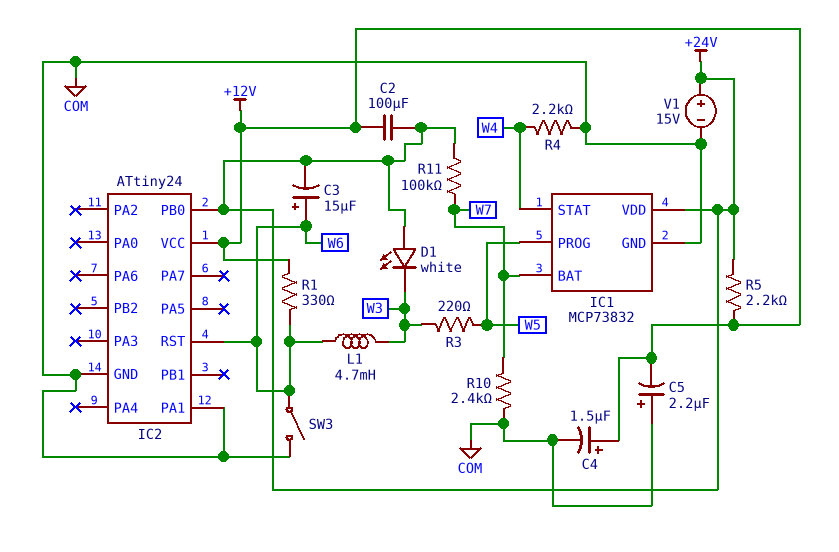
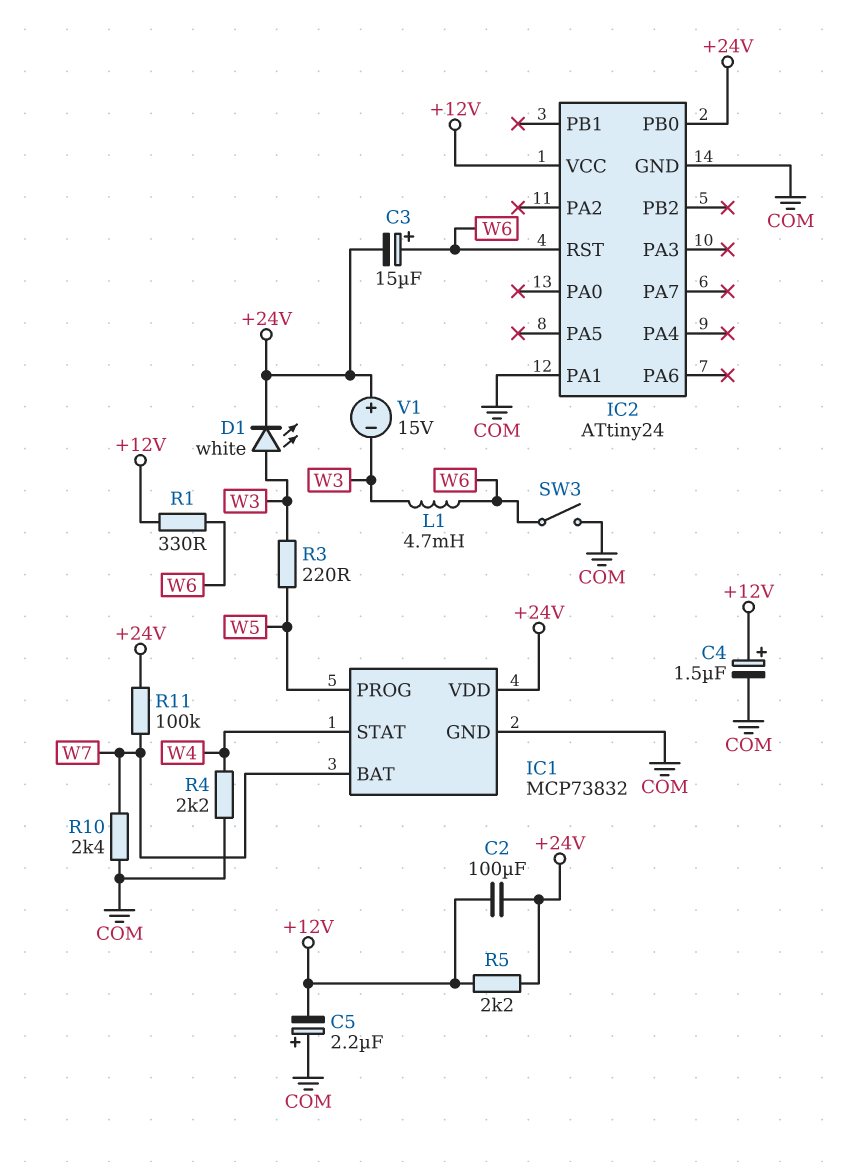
D1: LED white (A +24V, K W3) -> LED white (A W3, K +24V)
V1: 15V (plus +24V, minus COM) -> 15V (plus +24V, minus W3)

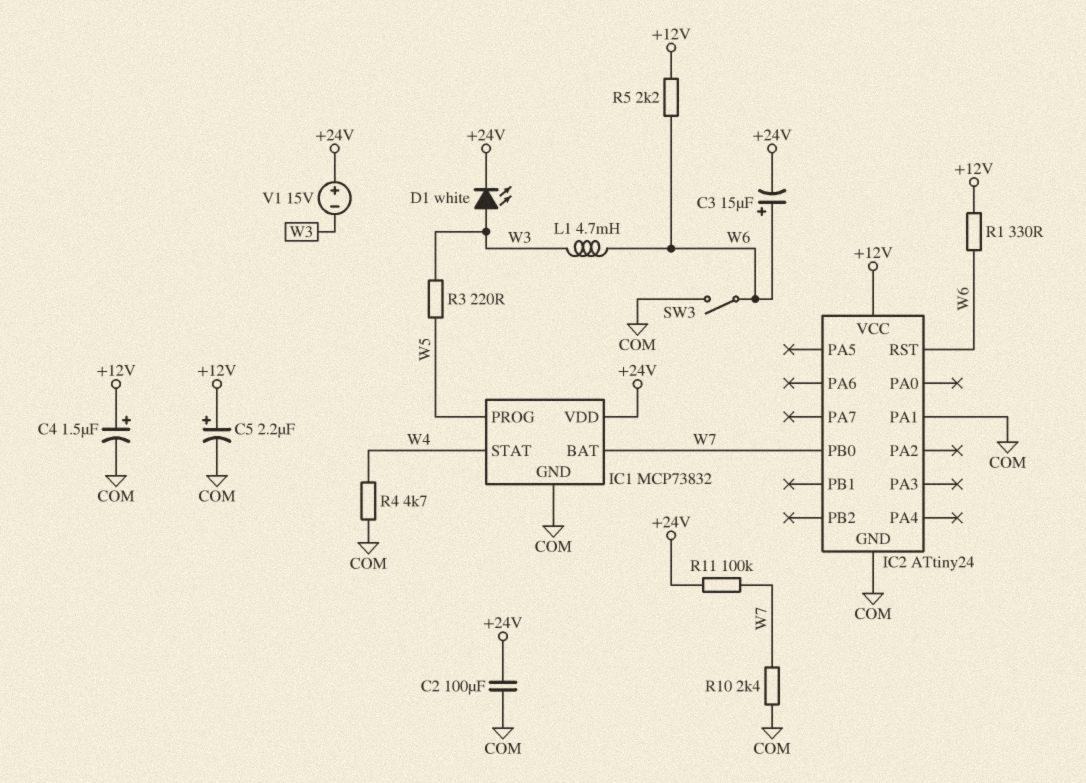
C2: 100uF (+12V, +24V) -> 100uF (+24V, COM)
C5: 2.2uF (plus COM, minus +12V) -> 2.2uF (plus +12V, minus COM)
IC2 pin PB0: +24V -> W7
R4: 2.2k (COM, W4) -> 4.7k (COM, W4)
R5: 2.2k (+12V, +24V) -> 2.2k (+12V, W6)

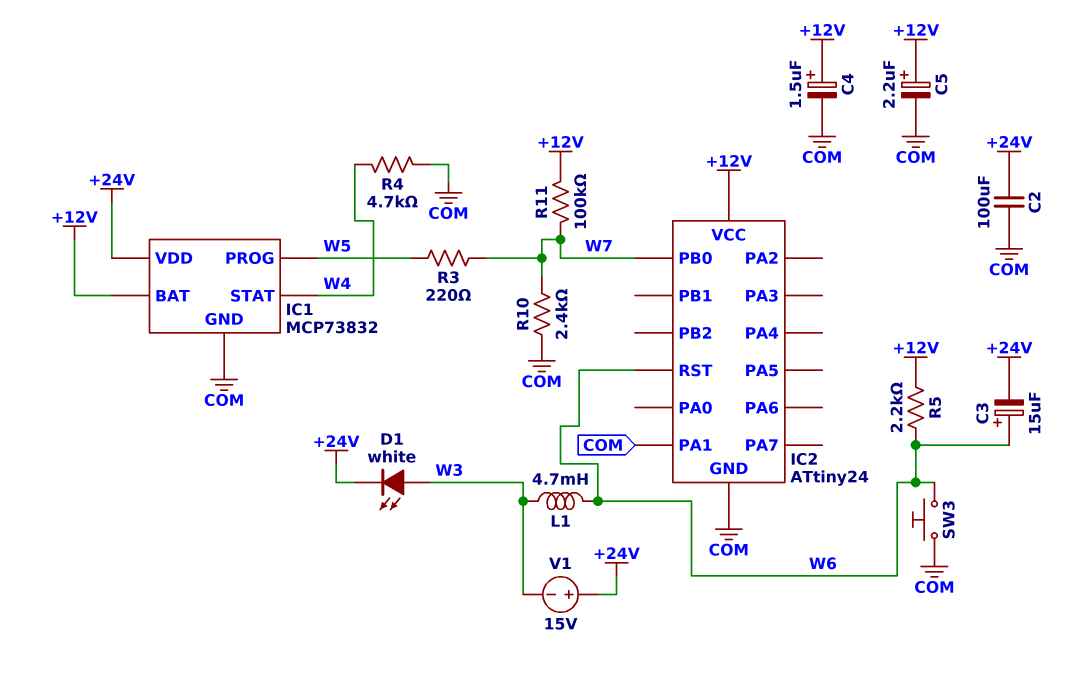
IC1 pin BAT: W7 -> +12V
R1: 330 (+12V, W6) -> none
R3: 220 (W3, W5) -> 220 (W5, W7)
R11: 100k (+24V, W7) -> 100k (+12V, W7)
SW3: switch (COM, W6) -> button (COM, W6)

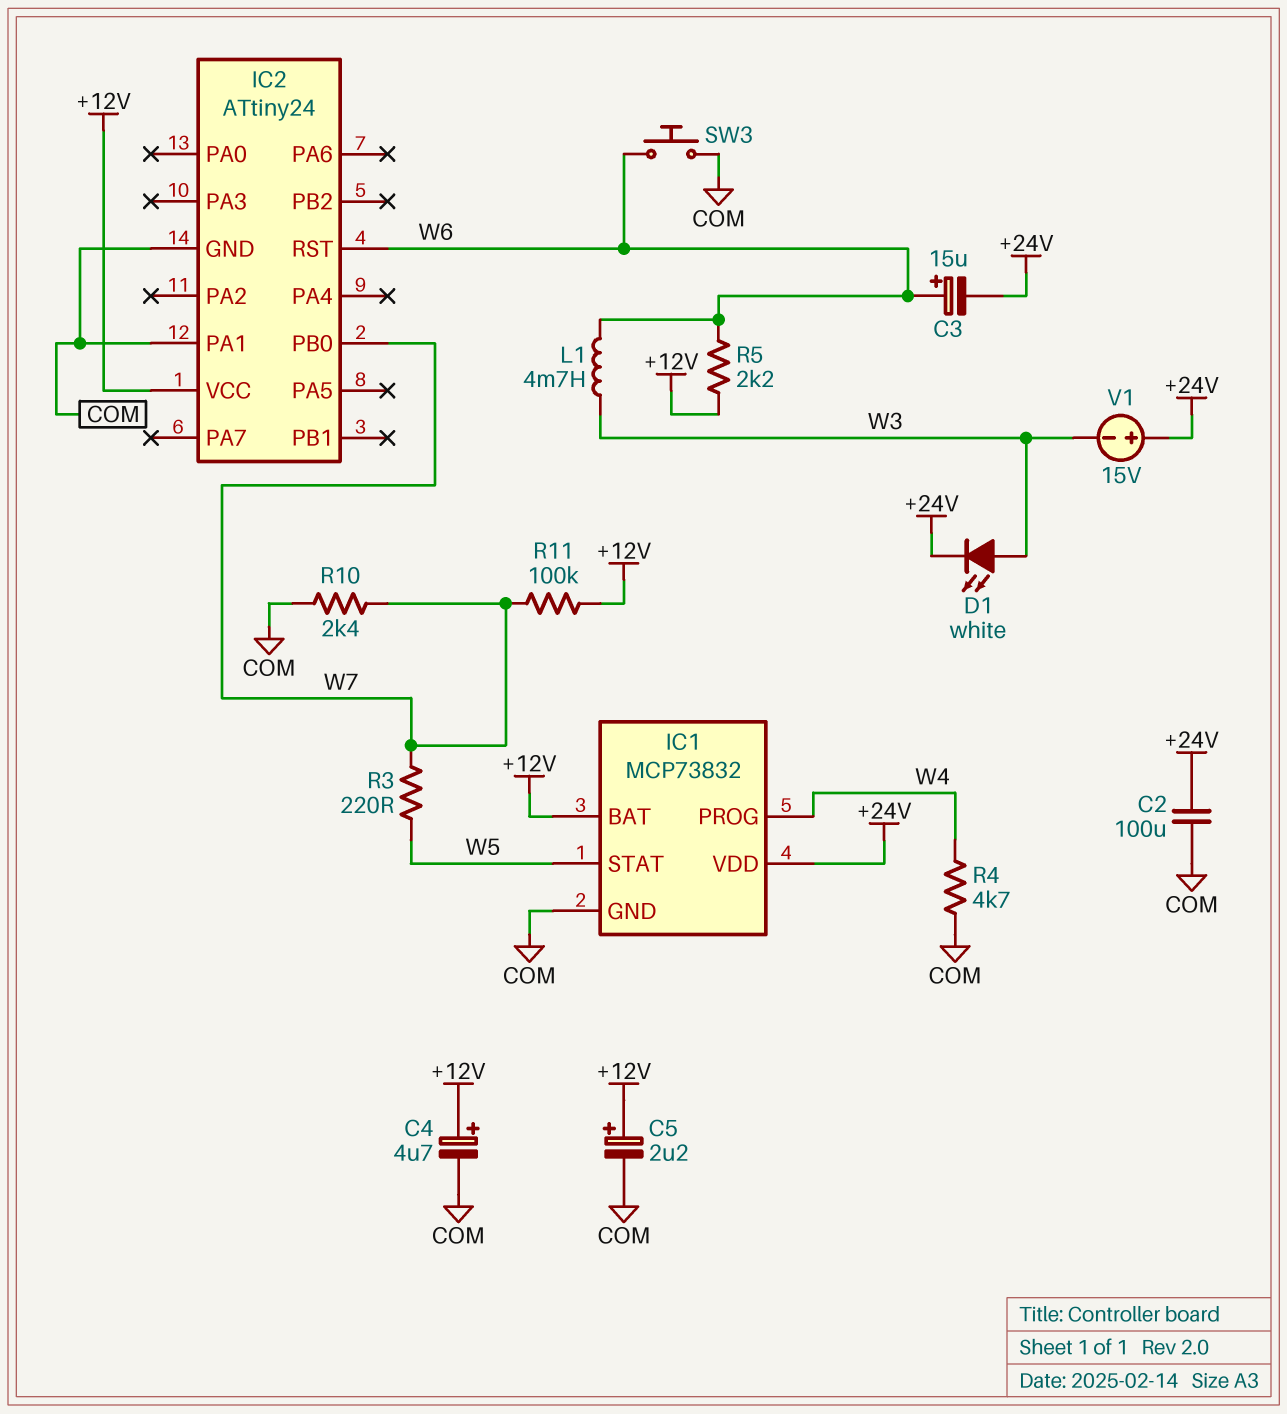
C4: 1.5uF (plus +12V, minus COM) -> 4.7uF (plus +12V, minus COM)
IC1 pin PROG: W5 -> W4
IC1 pin STAT: W4 -> W5

